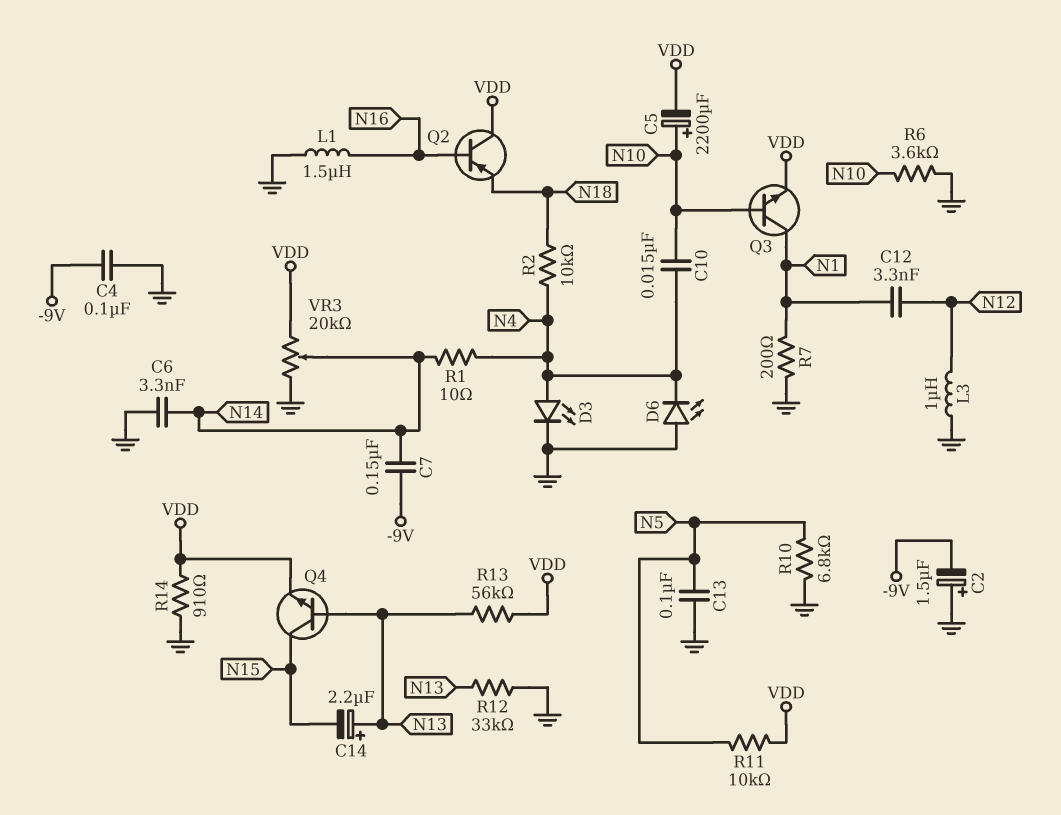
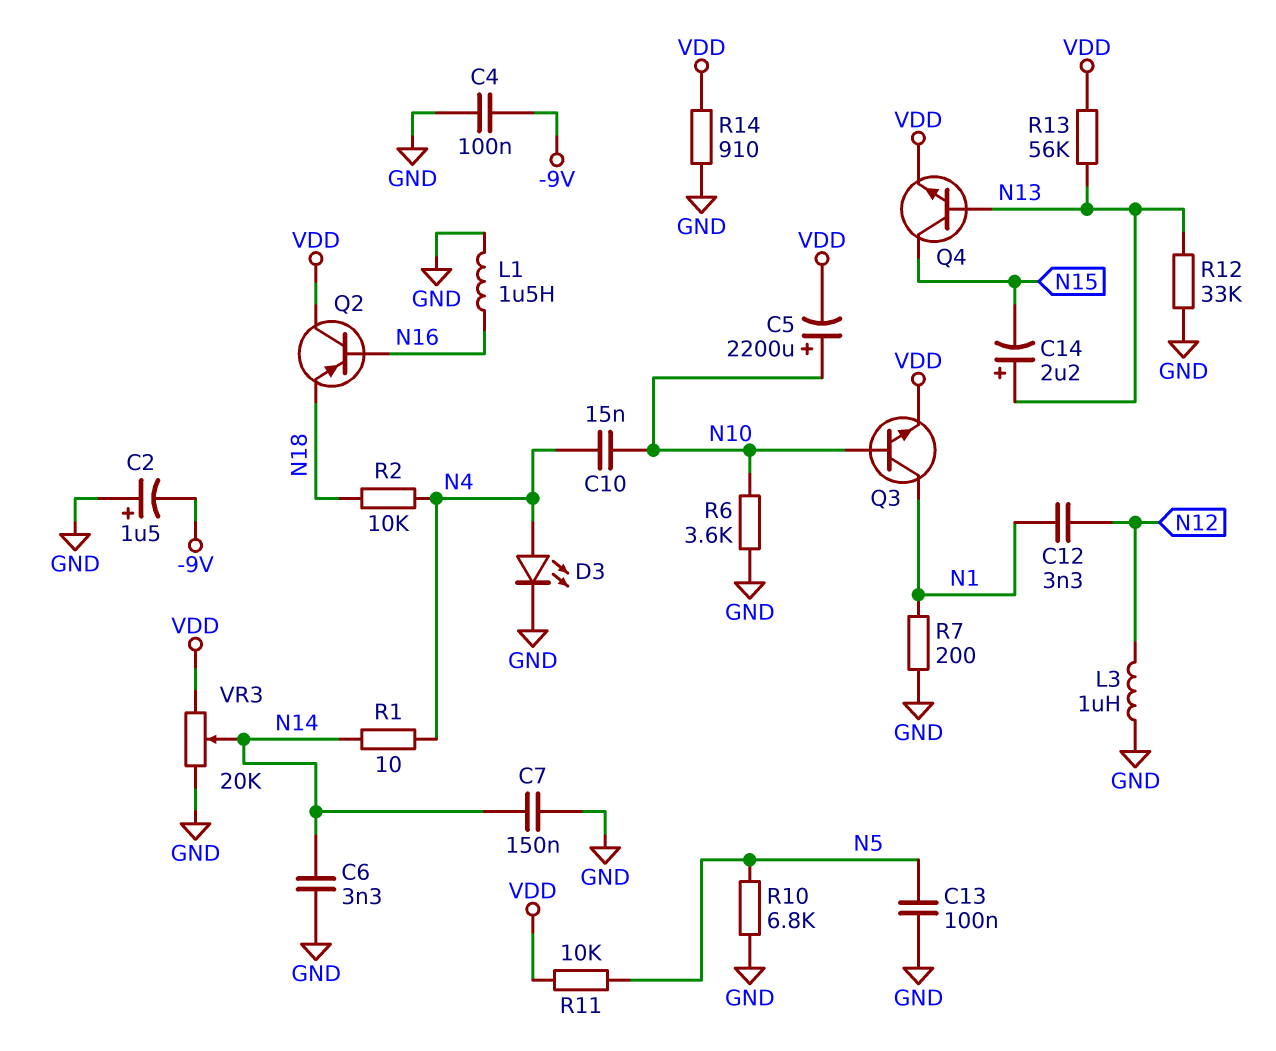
C7: 150nF (-9V, N14) -> 150nF (GND, N14)
D6: LED (A GND, K N4) -> none

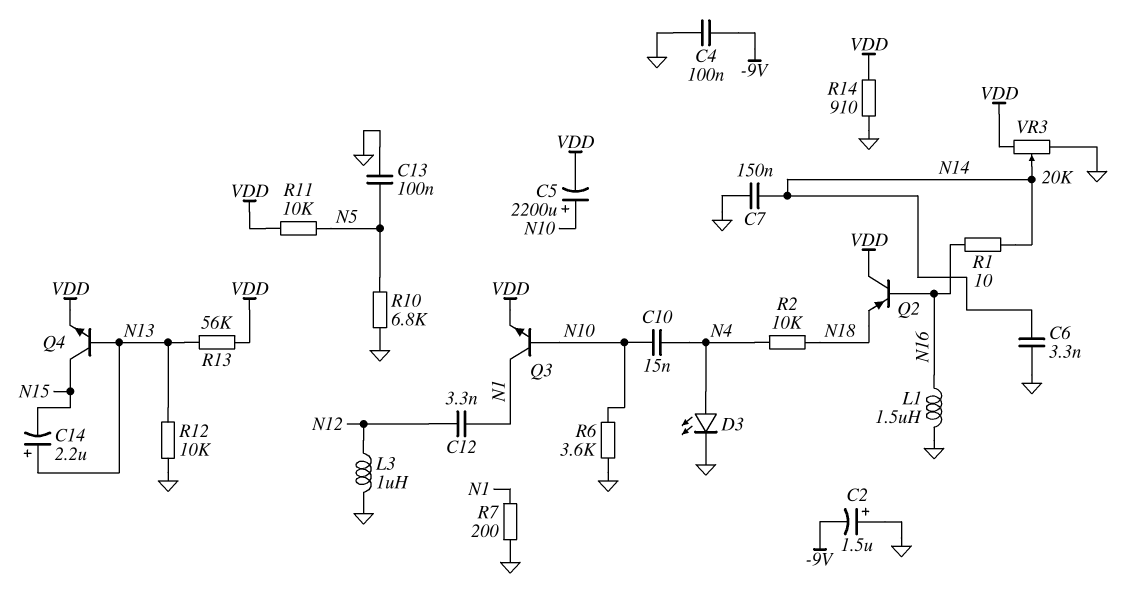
R1: 10 (N4, N14) -> 10 (N14, N16)
R12: 33k (GND, N13) -> 10k (GND, N13)

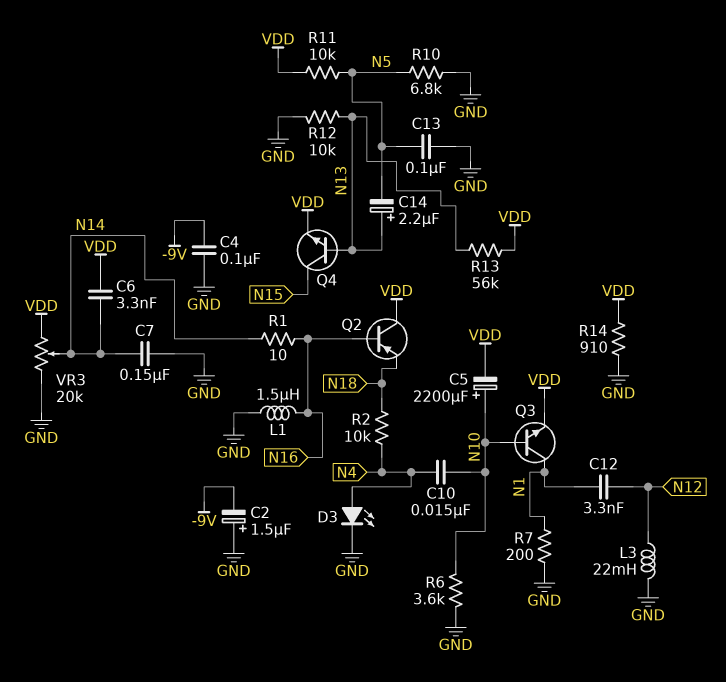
C6: 3.3nF (GND, N14) -> 3.3nF (N14, VDD)
C14: 2.2uF (plus N13, minus N15) -> 2.2uF (plus N13, minus N5)
L3: 1uH (GND, N12) -> 22mH (GND, N12)

